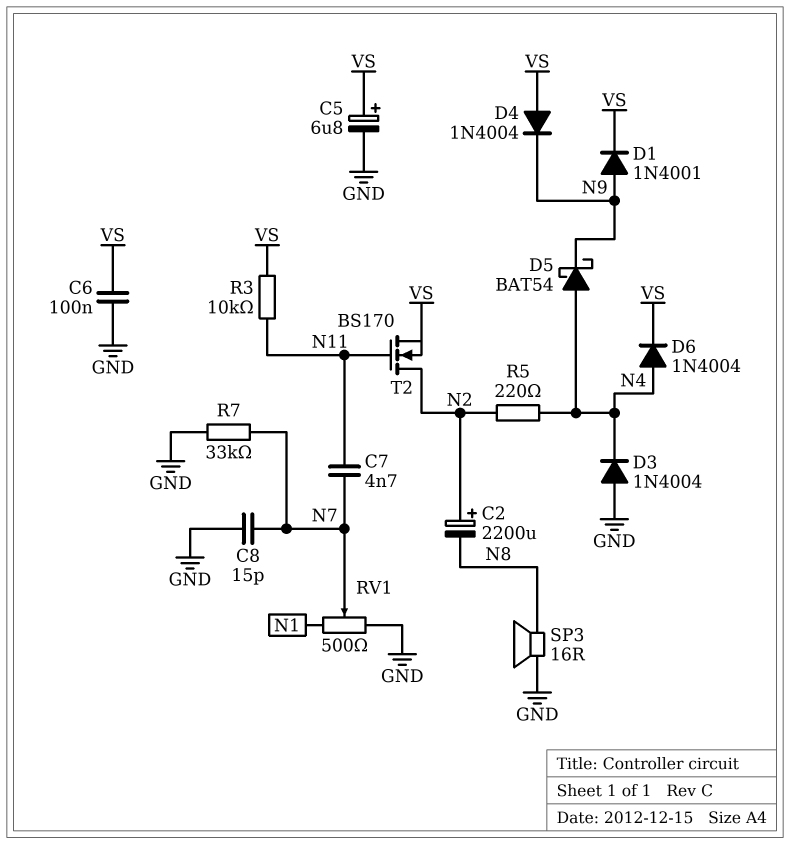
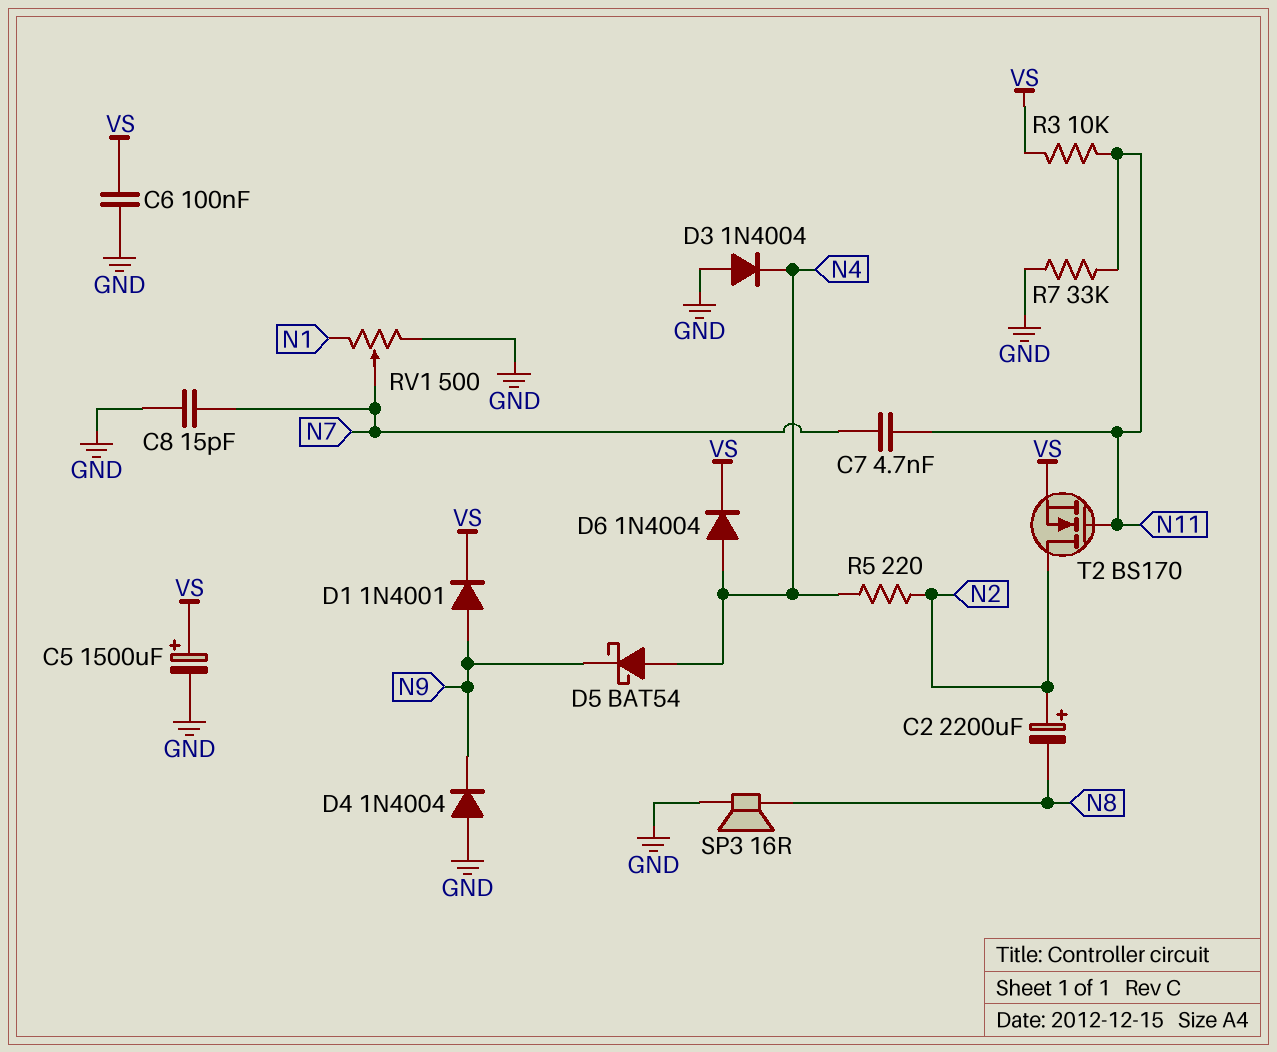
C5: 6.8uF (plus VS, minus GND) -> 1500uF (plus VS, minus GND)
D4: diode 1N4004 (A VS, K N9) -> diode 1N4004 (A GND, K N9)
R7: 33k (GND, N7) -> 33k (GND, N11)

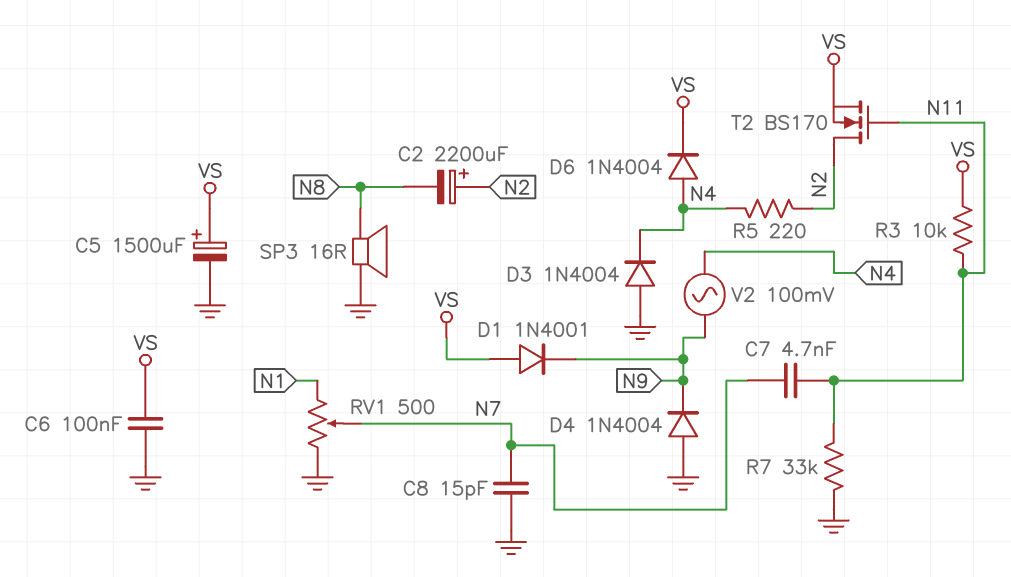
D1: diode 1N4001 (A N9, K VS) -> diode 1N4001 (A VS, K N9)
D5: schottky BAT54 (A N4, K N9) -> none
V2: none -> AC 100mV (N4, N9)

